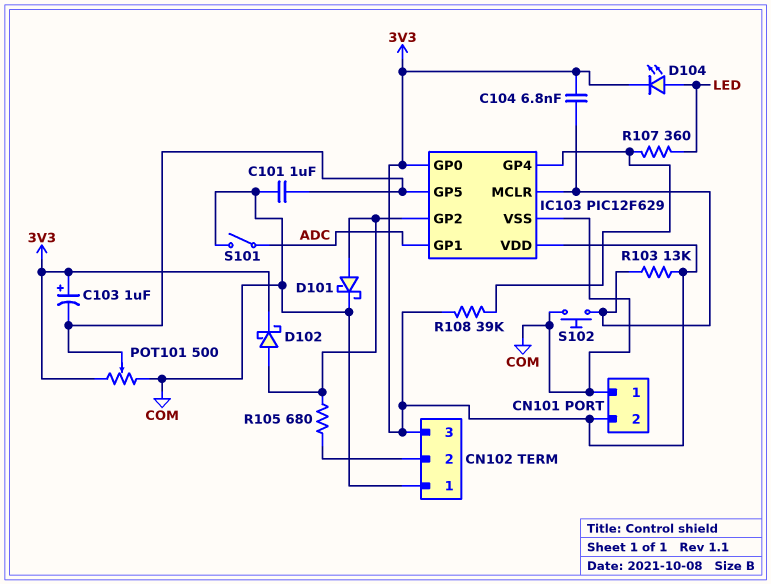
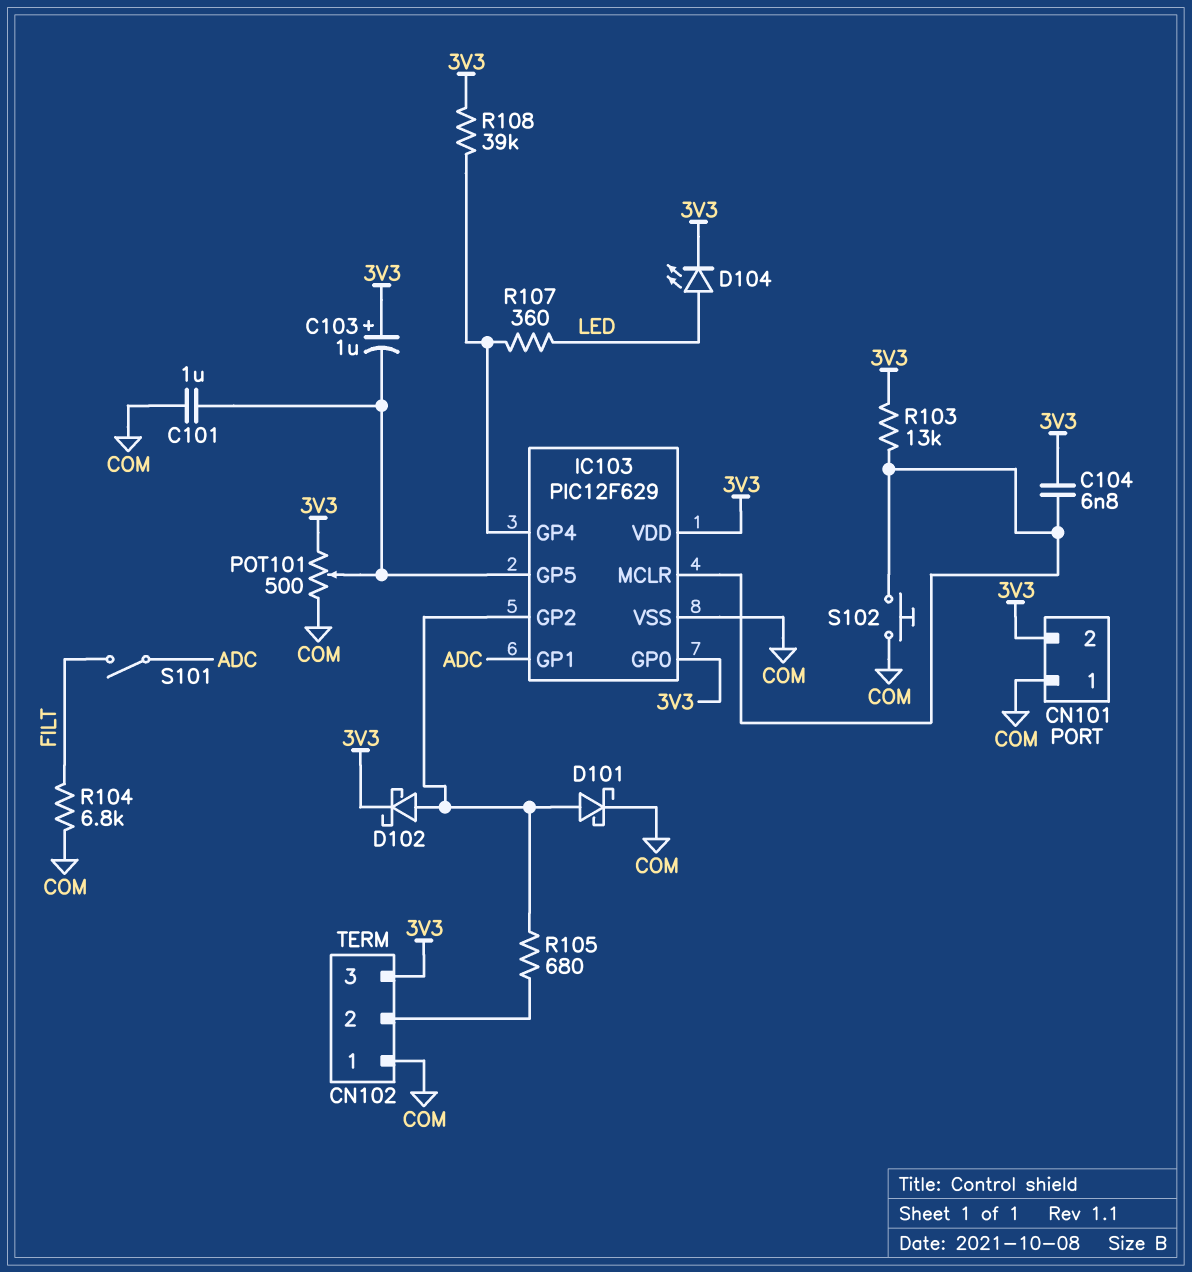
R104: none -> 6.8k (COM, FILT)
S101: switch (ADC, COM) -> switch (ADC, FILT)

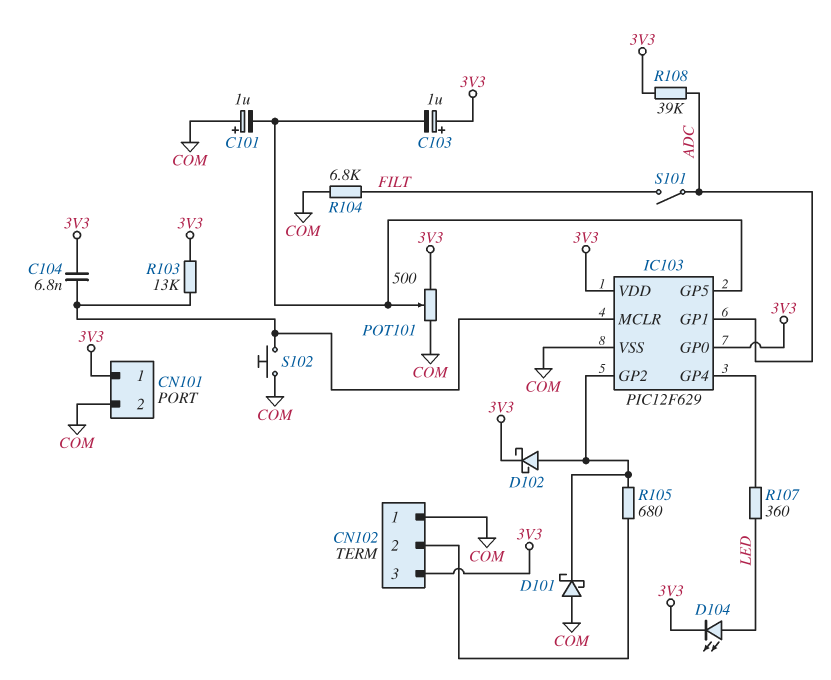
C101: 1uF (COM, IC103/GP5) -> 1uF (plus COM, minus IC103/GP5)
CN101 pin 1: COM -> 3V3
CN101 pin 2: 3V3 -> COM
D101: schottky (A IC103/GP2, K COM) -> schottky (A COM, K IC103/GP2)
R108: 39k (3V3, IC103/GP4) -> 39k (3V3, ADC)

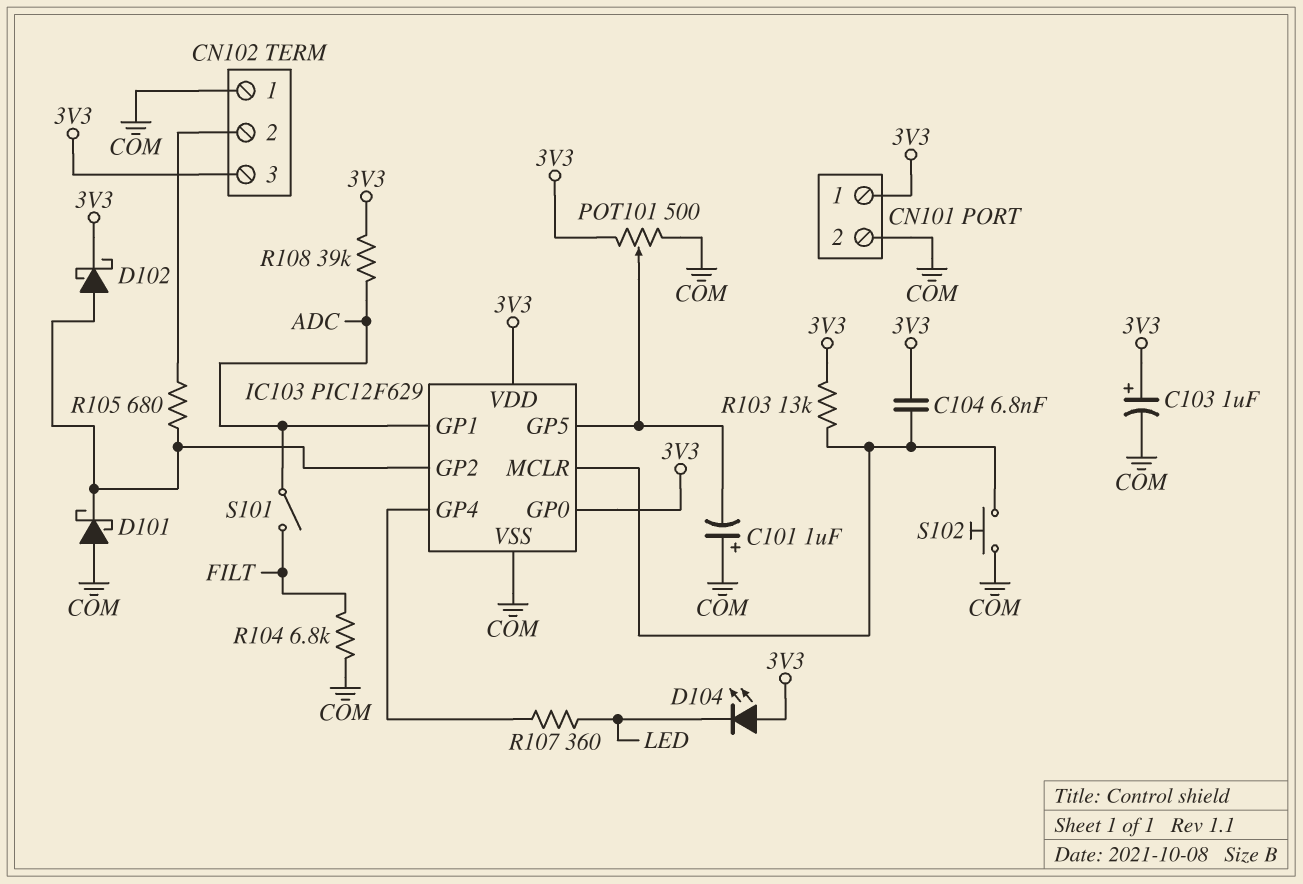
C103: 1uF (plus 3V3, minus IC103/GP5) -> 1uF (plus 3V3, minus COM)
D104: LED (A LED, K 3V3) -> LED (A 3V3, K LED)

